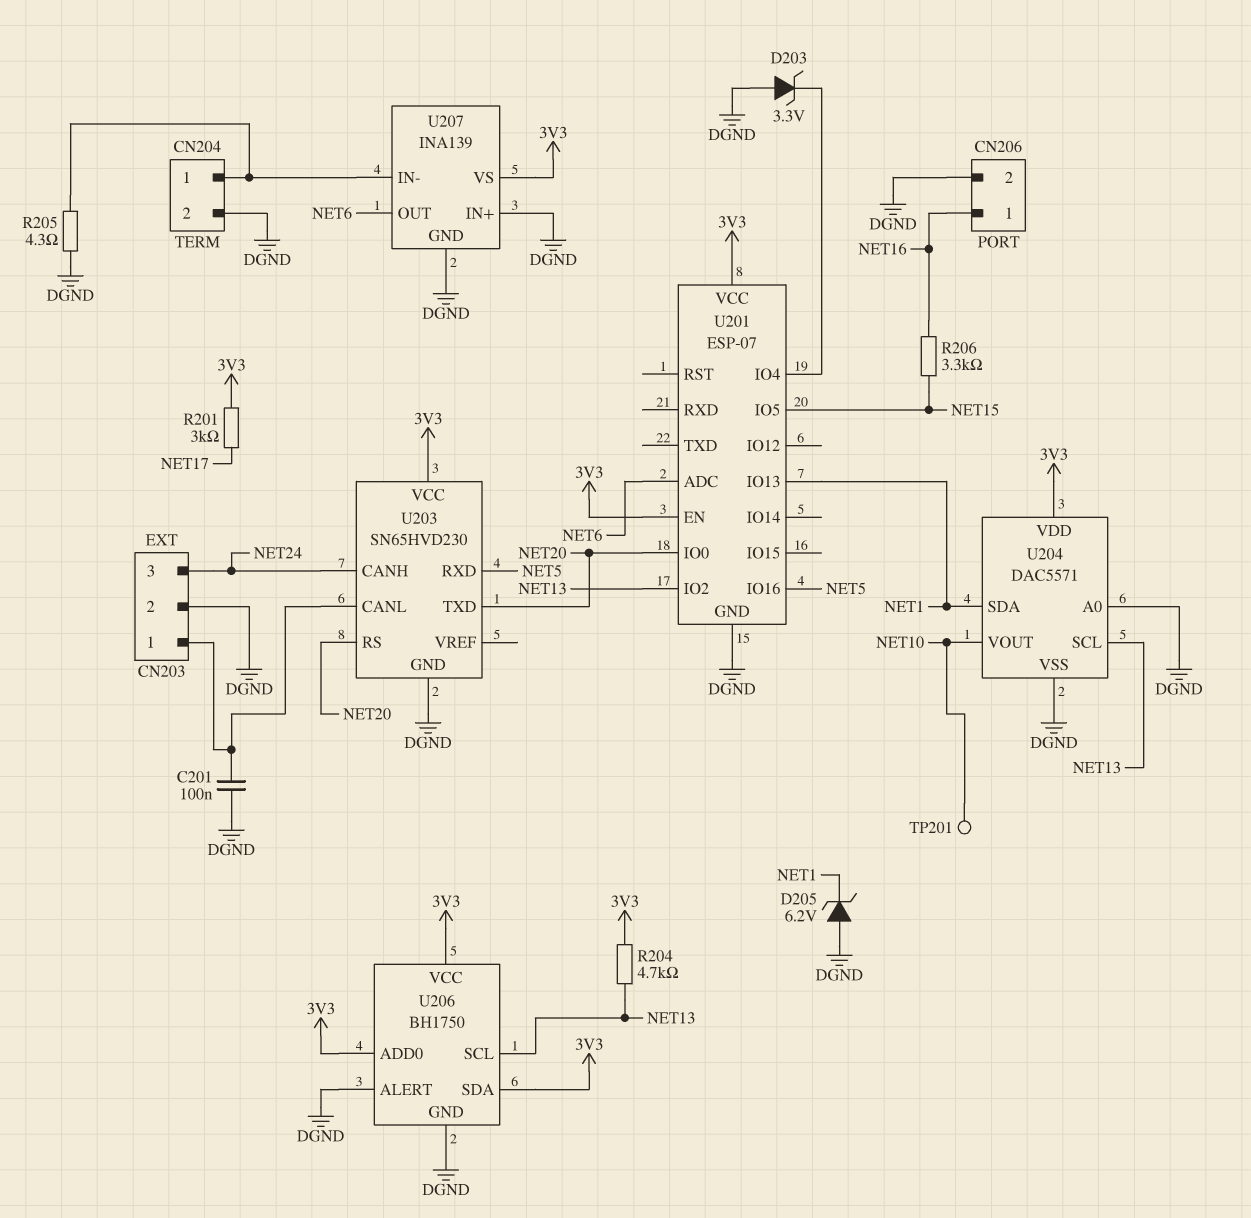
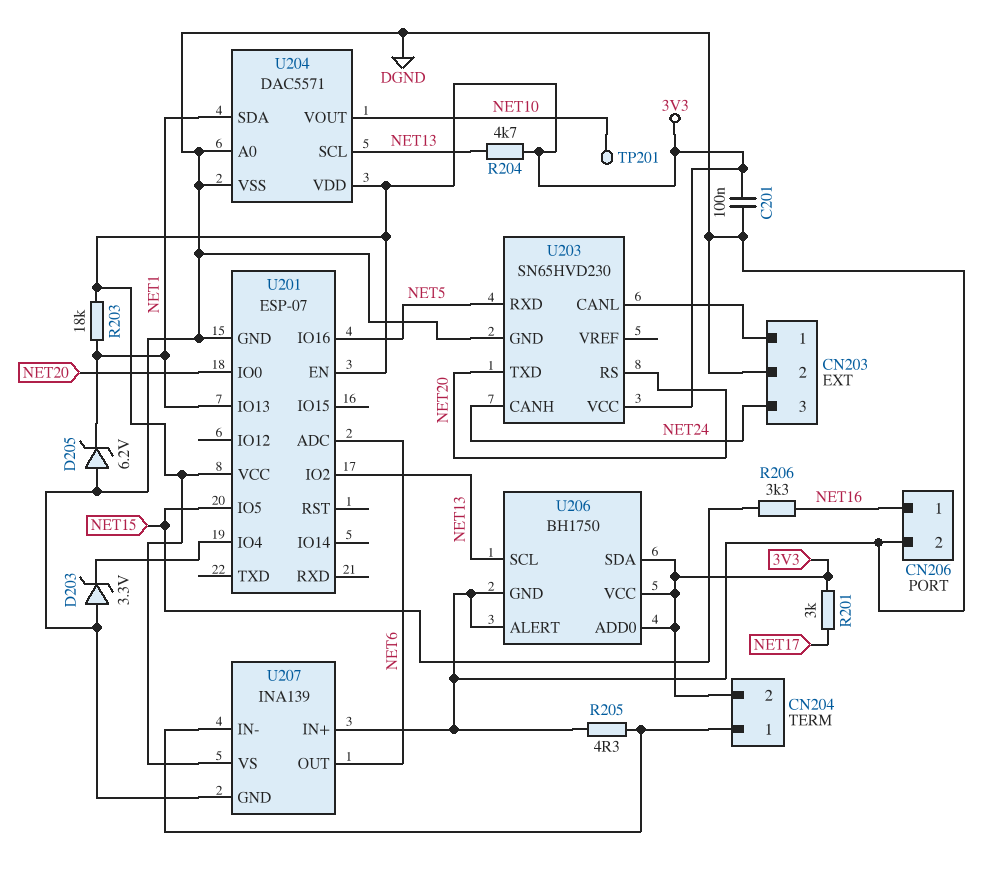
C201: 100nF (CN203/1, DGND) -> 100nF (3V3, DGND)
CN204 pin 2: DGND -> 3V3
R203: none -> 18k (3V3, NET1)

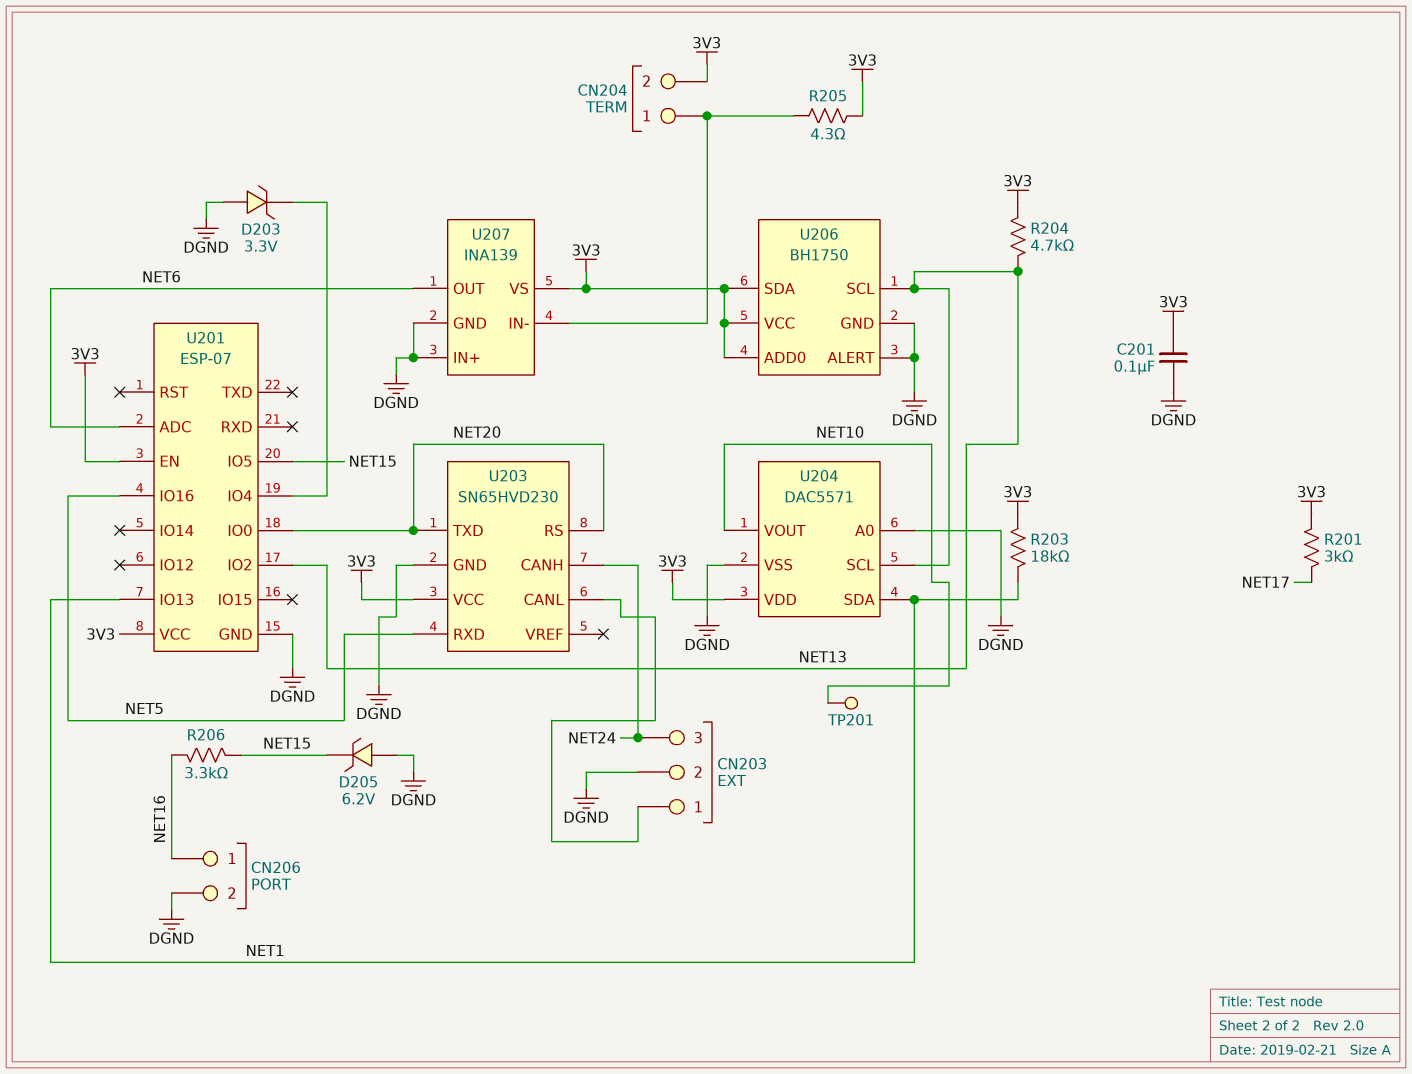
D205: zener 6.2V (A DGND, K NET1) -> zener 6.2V (A DGND, K NET15)
R205: 4.3 (CN204/1, DGND) -> 4.3 (3V3, CN204/1)

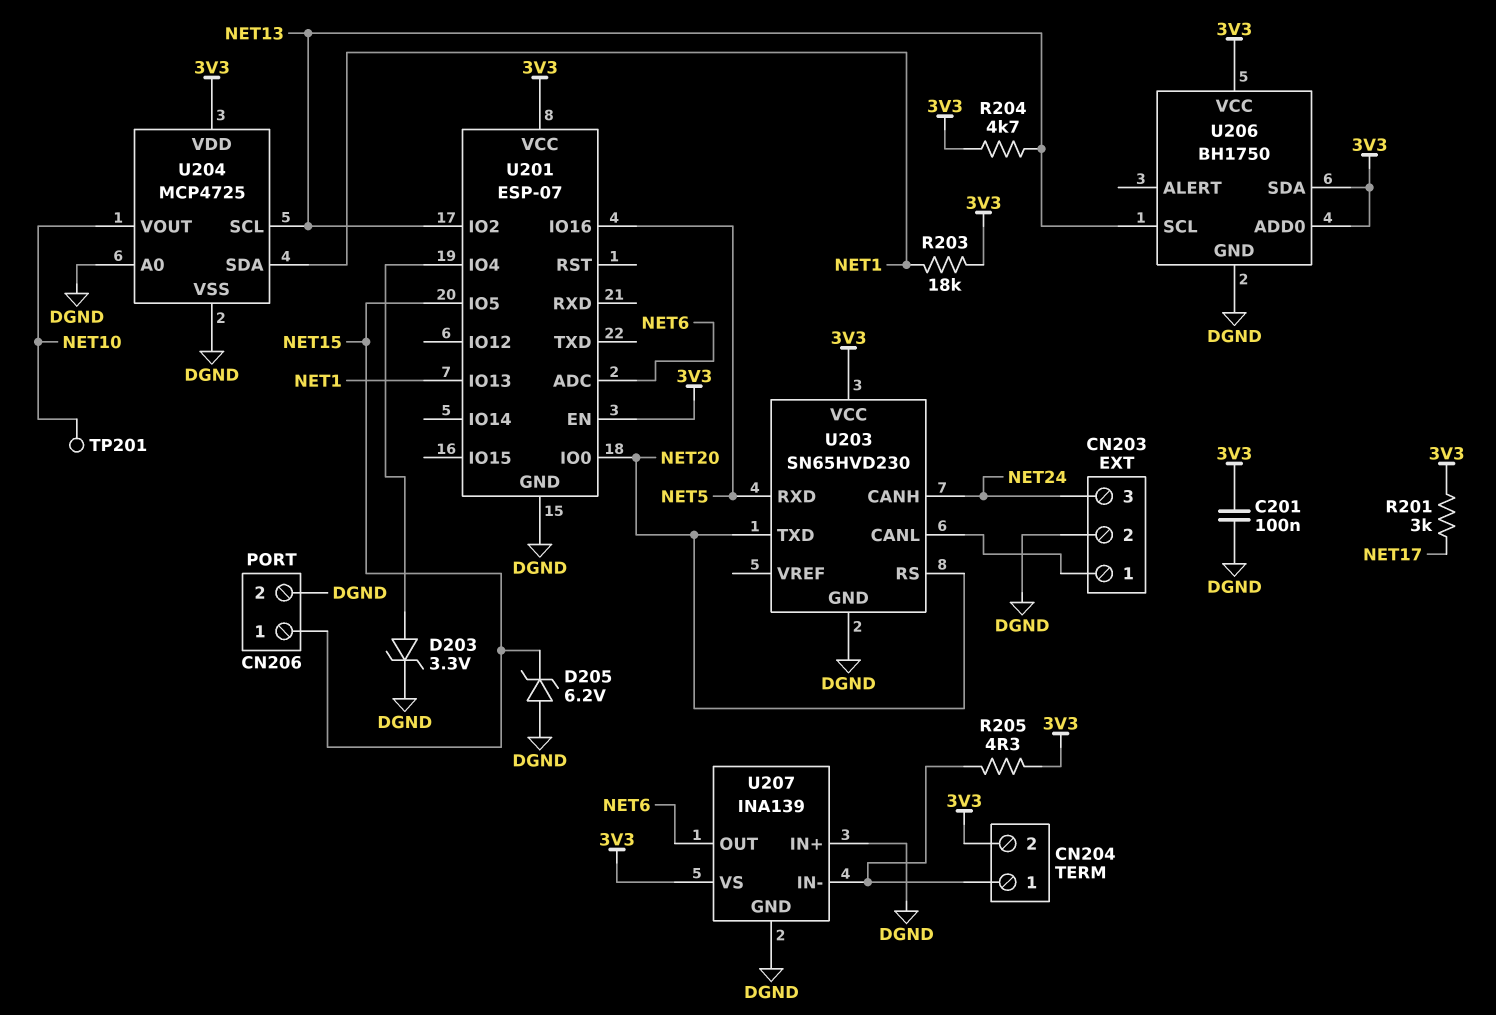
CN206 pin 1: NET16 -> NET15
D203: zener 3.3V (A DGND, K U201/IO4) -> zener 3.3V (A U201/IO4, K DGND)
R206: 3.3k (NET15, NET16) -> none
U204: DAC5571 -> MCP4725
U206 pin ALERT: DGND -> none

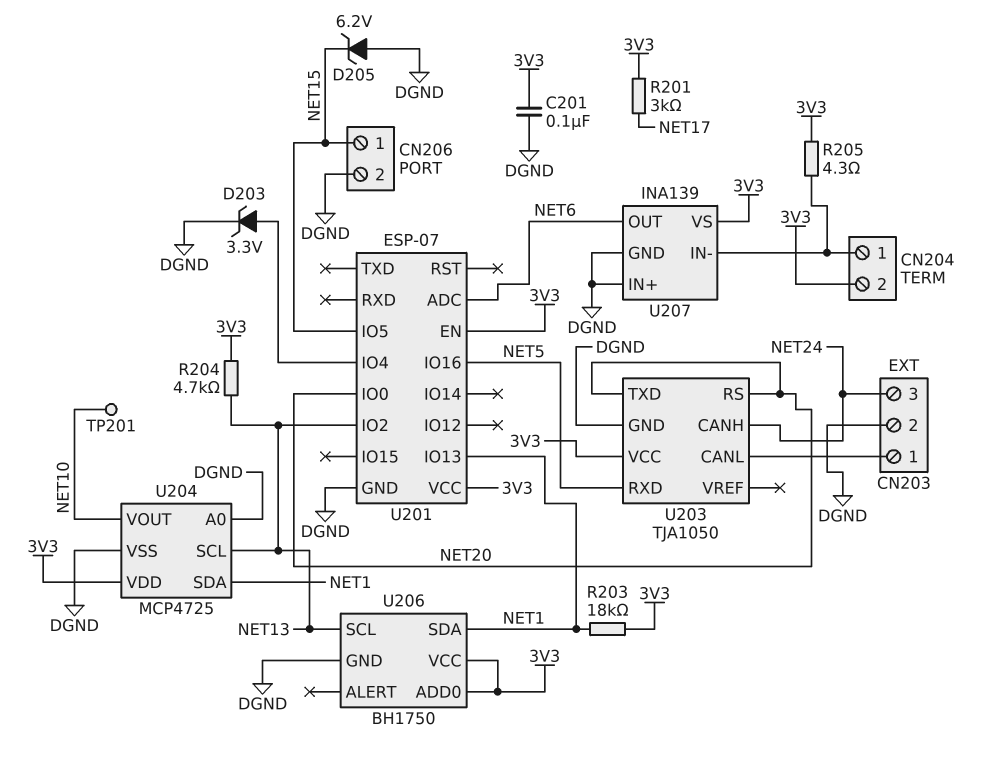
U203: SN65HVD230 -> TJA1050
U206 pin SDA: 3V3 -> NET1

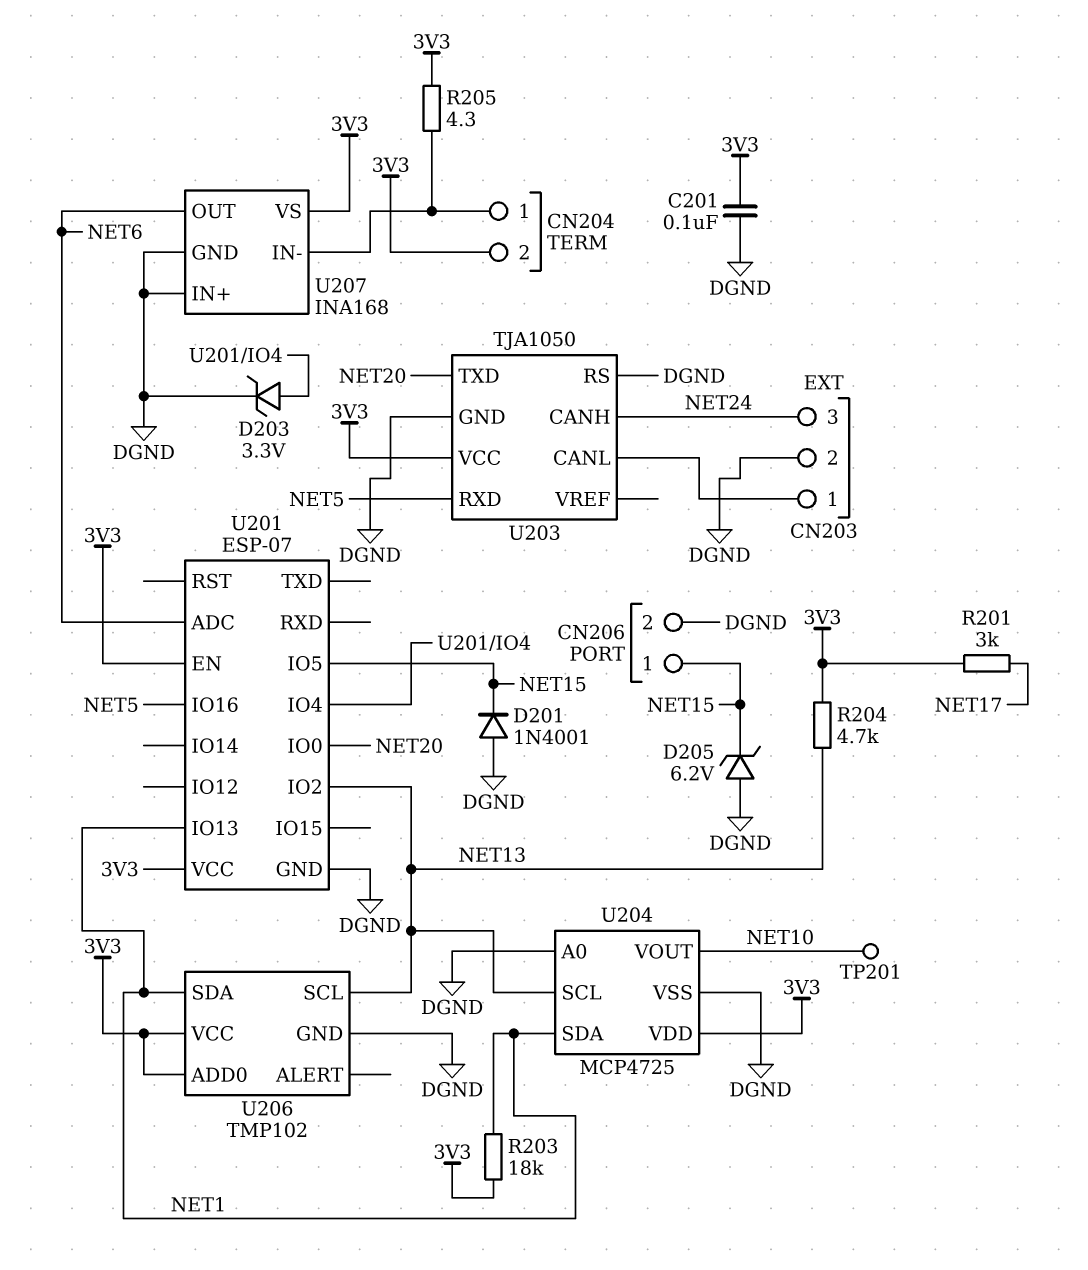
D201: none -> diode 1N4001 (A DGND, K NET15)
U203 pin RS: NET20 -> DGND
U206: BH1750 -> TMP102
U207: INA139 -> INA168

